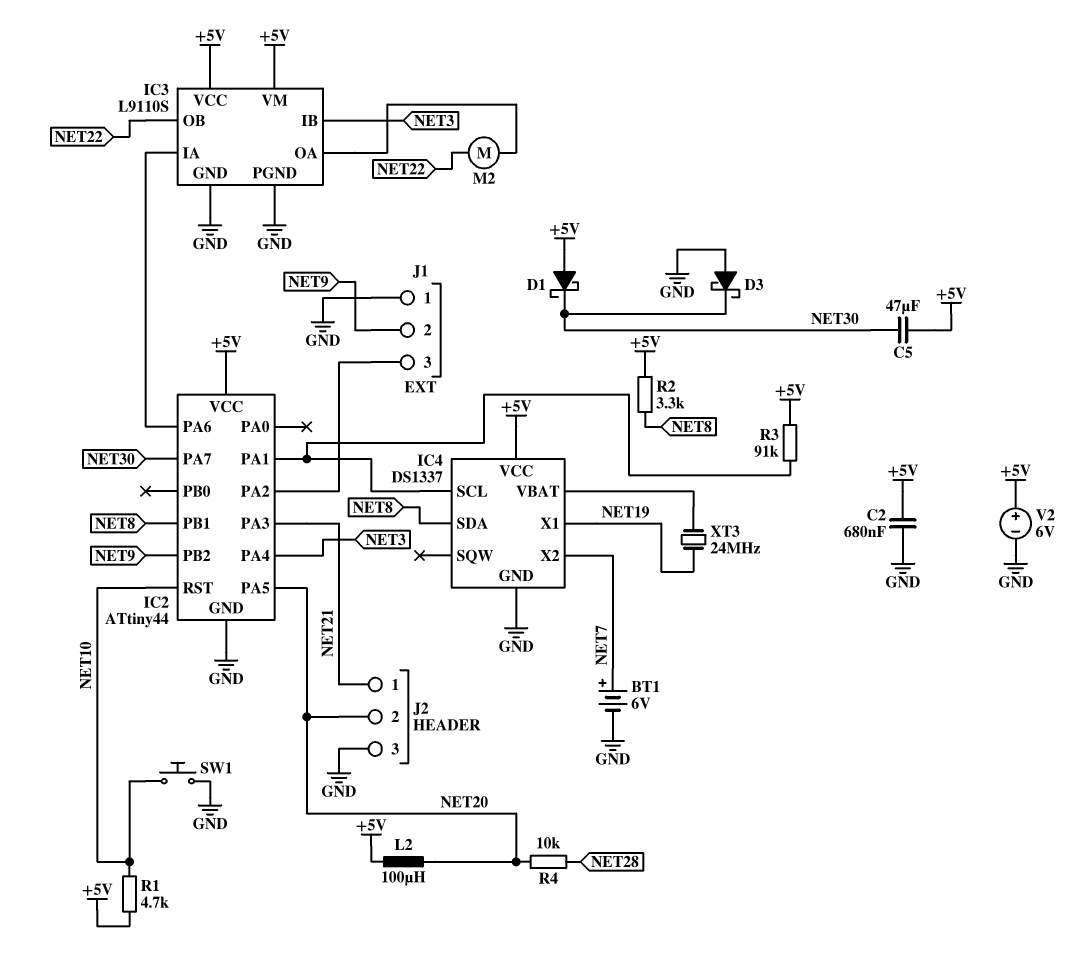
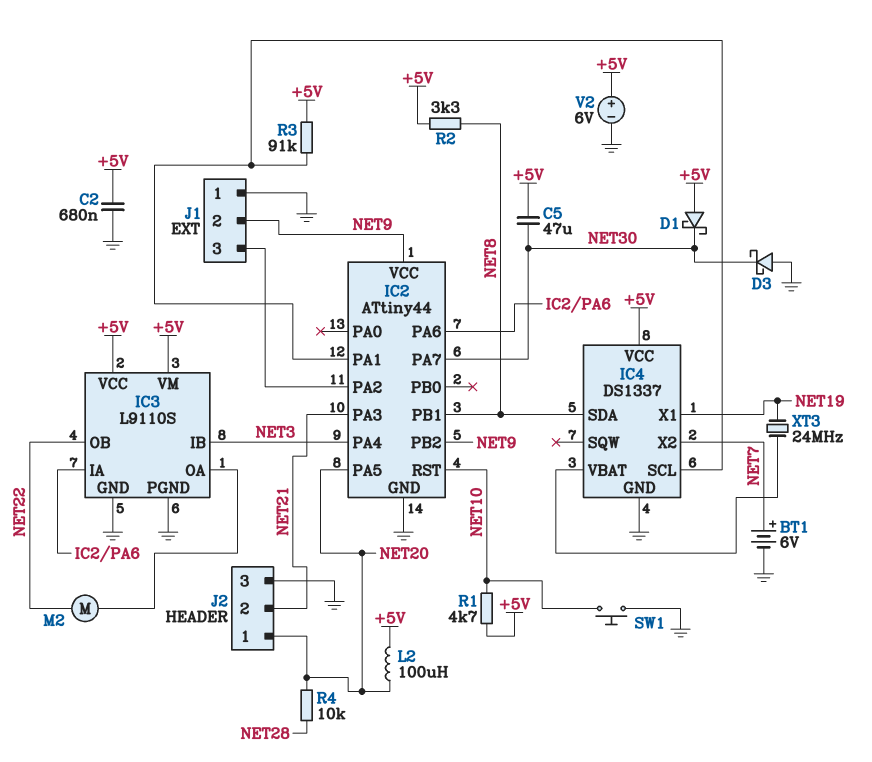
IC2 pin VCC: +5V -> NET9
J2 pin 1: NET21 -> NET20
J2 pin 2: NET20 -> NET21

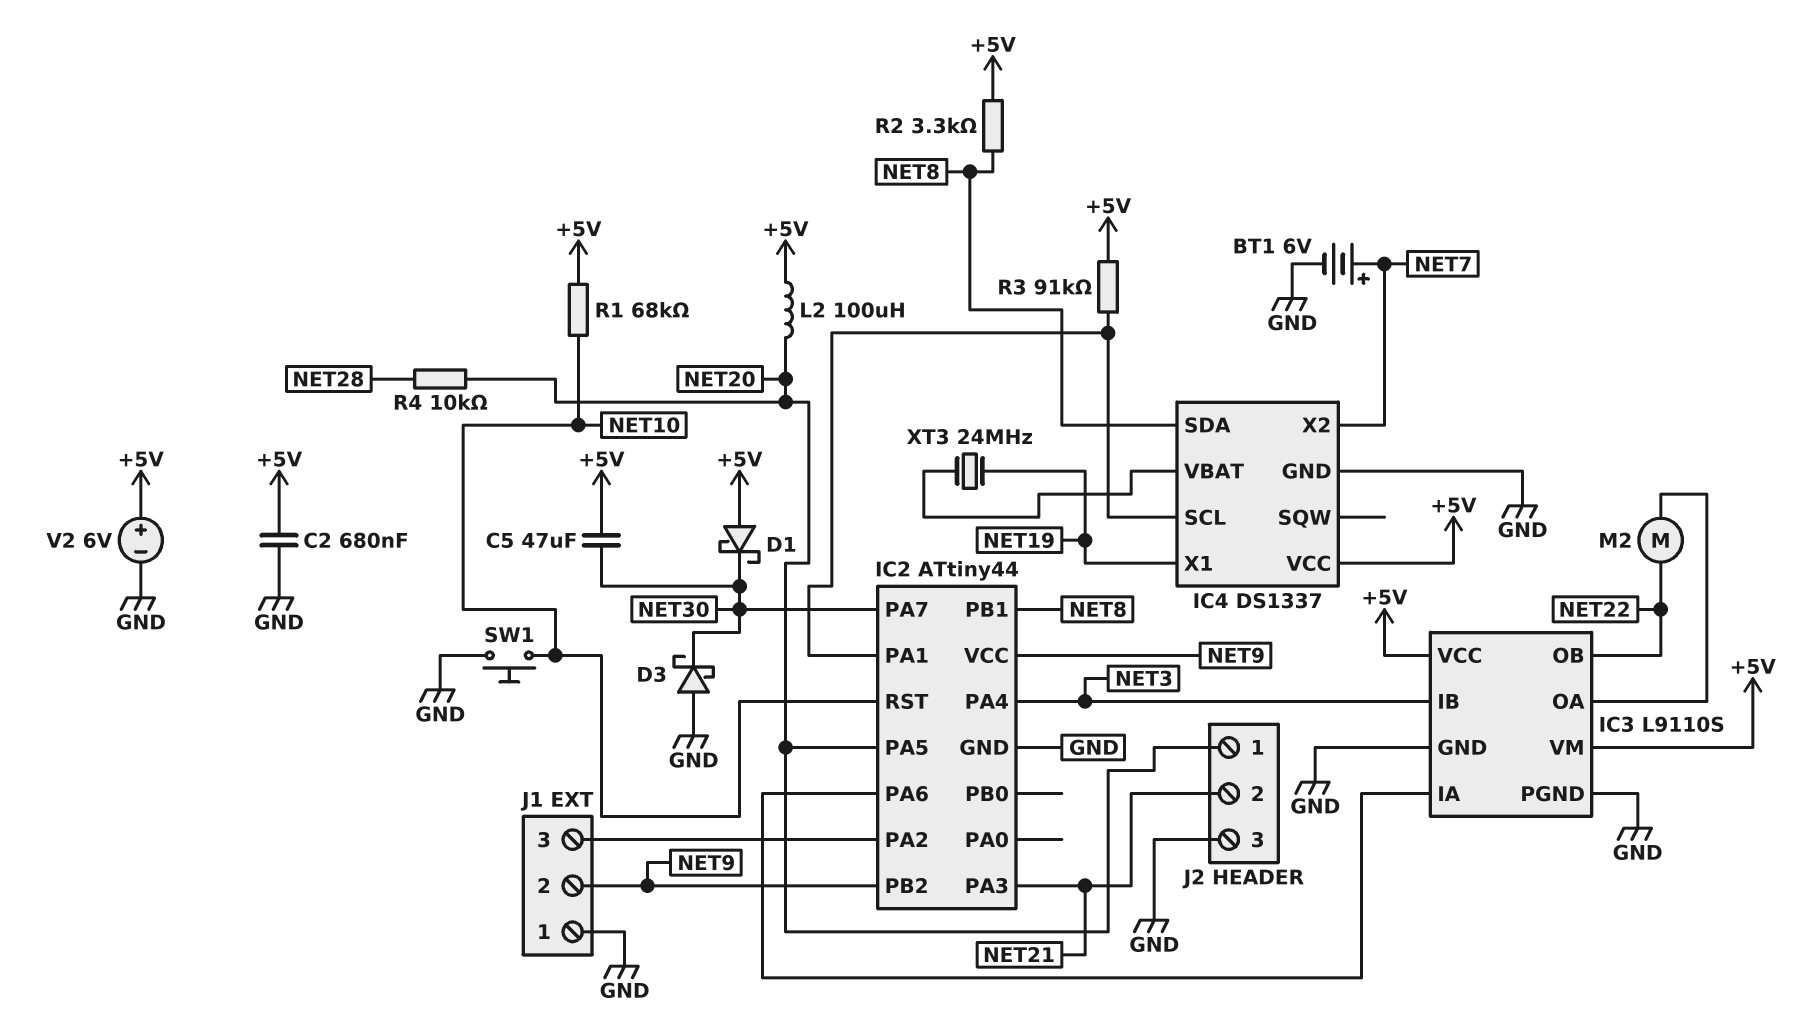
R1: 4.7k (+5V, NET10) -> 68k (+5V, NET10)

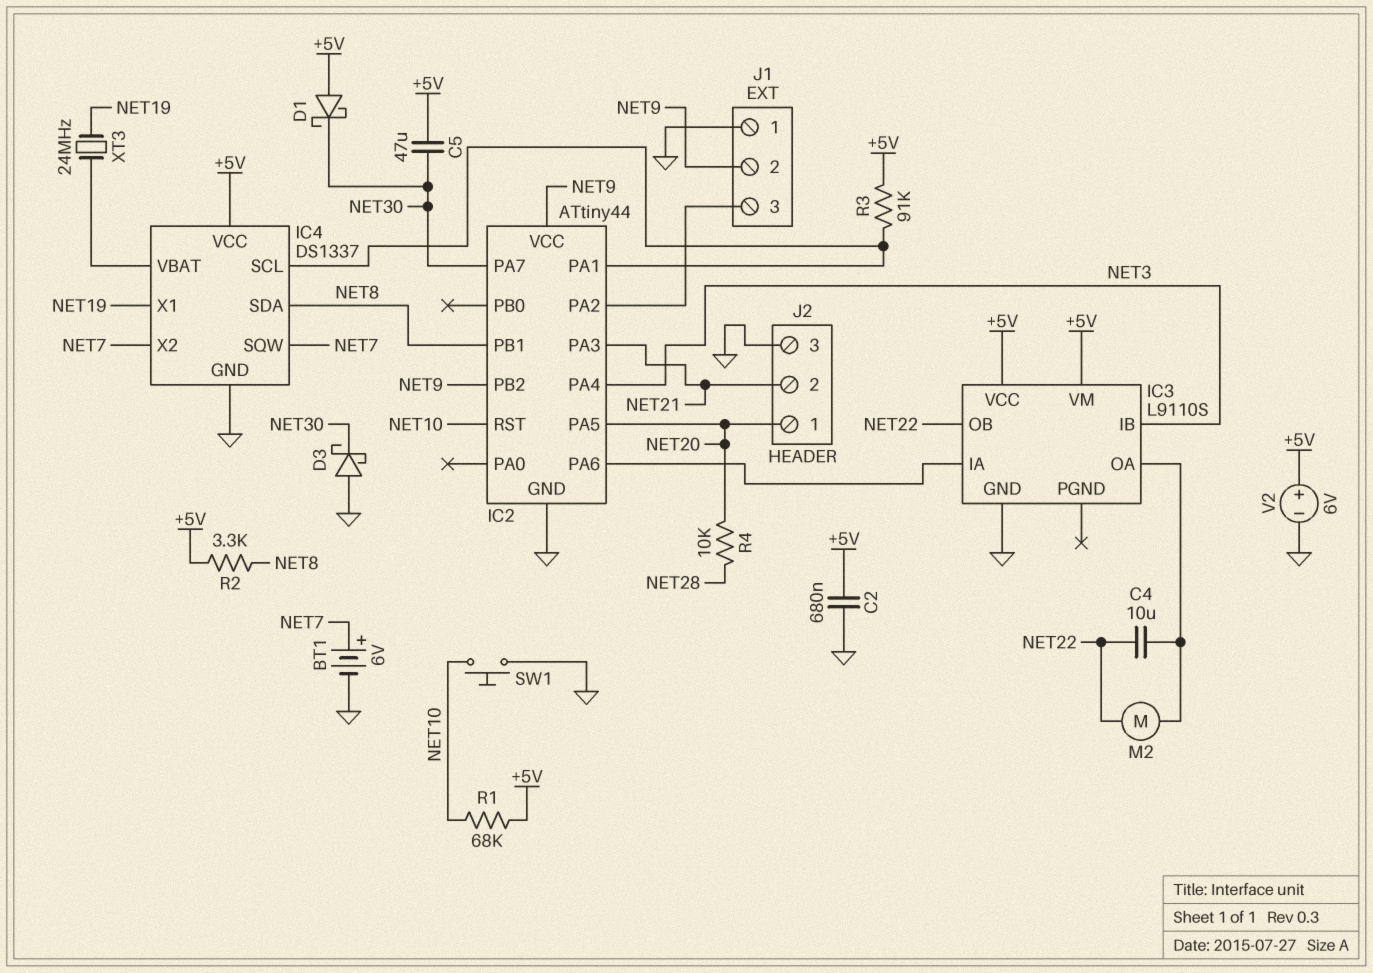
C4: none -> 10uF (IC3/OA, NET22)
IC3 pin PGND: GND -> none
IC4 pin SQW: none -> NET7
L2: 100uH (+5V, NET20) -> none

